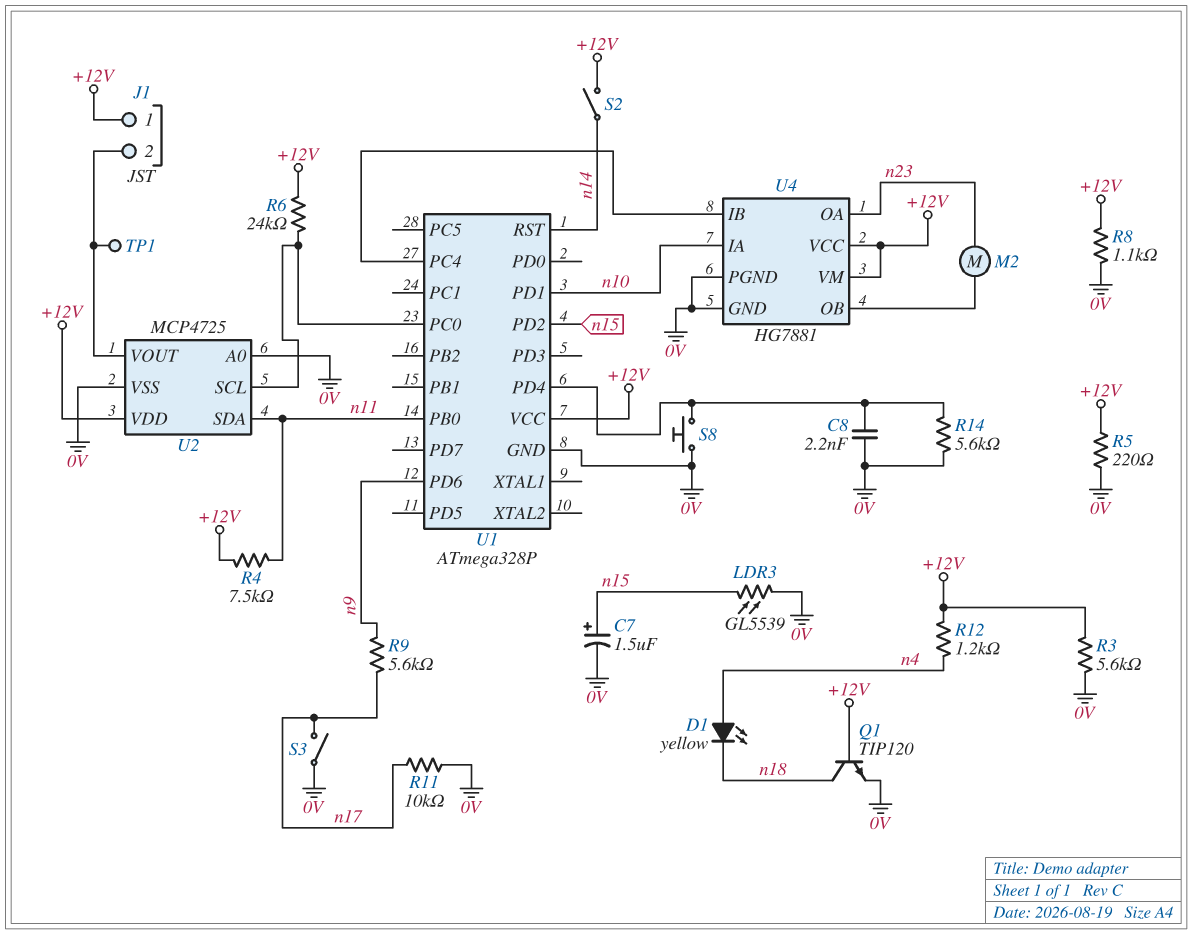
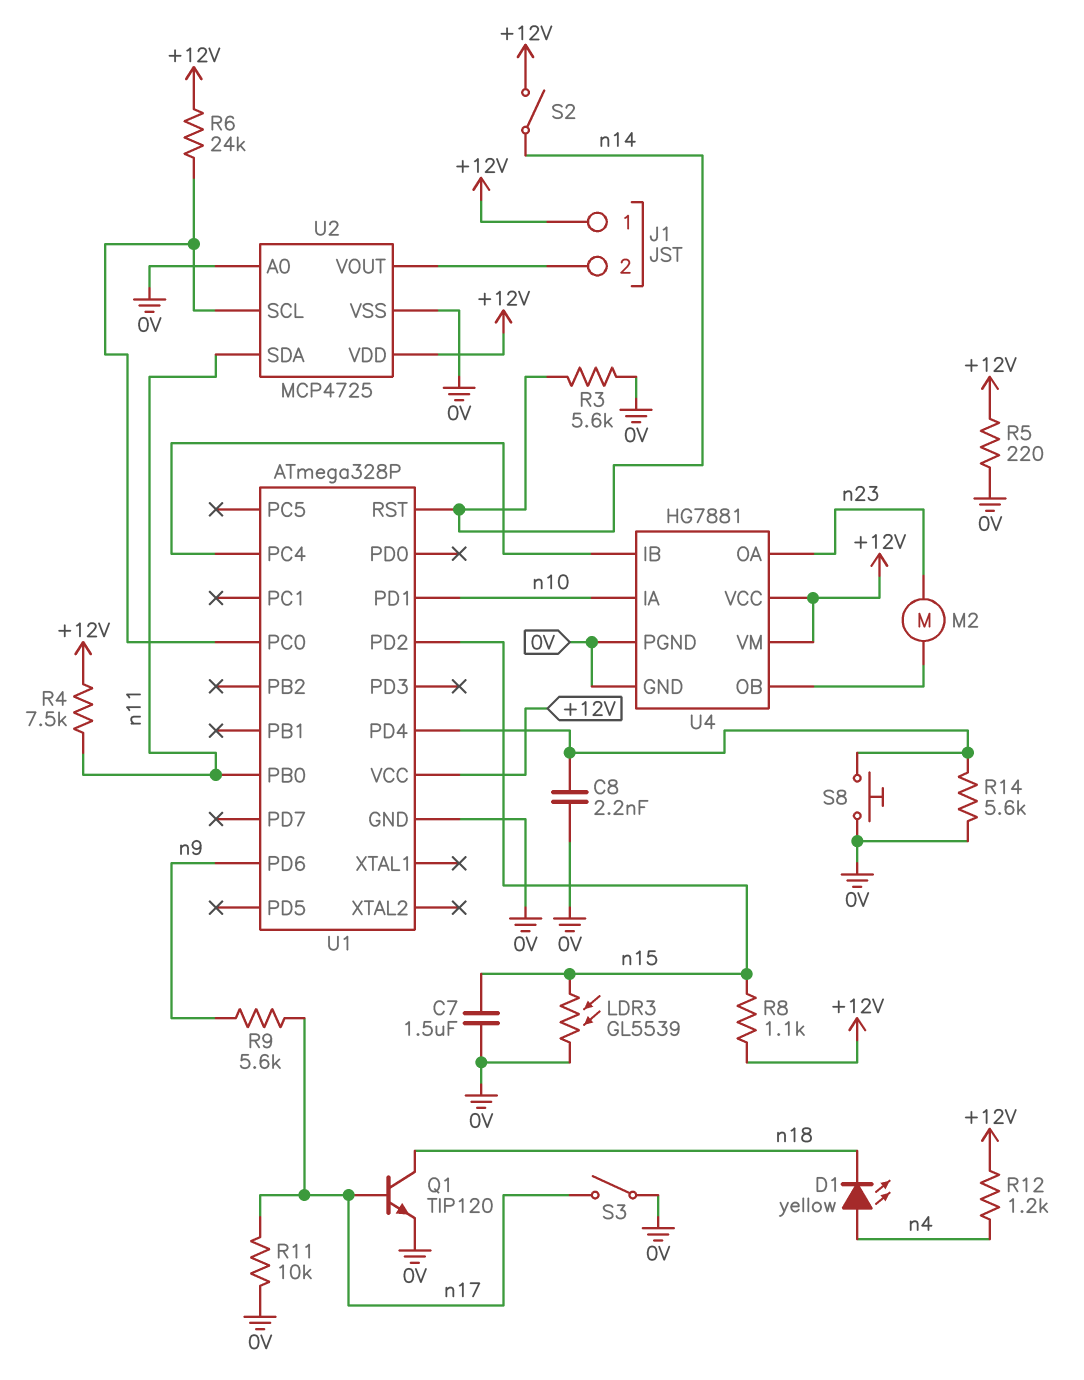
C7: 1.5uF (plus n15, minus 0V) -> 1.5uF (0V, n15)
Q1: NPN TIP120 (B +12V, C n18, E 0V) -> NPN TIP120 (B n17, C n18, E 0V)
R3: 5.6k (+12V, 0V) -> 5.6k (0V, n14)
R8: 1.1k (+12V, 0V) -> 1.1k (+12V, n15)
TP1: test point (J1/2) -> none

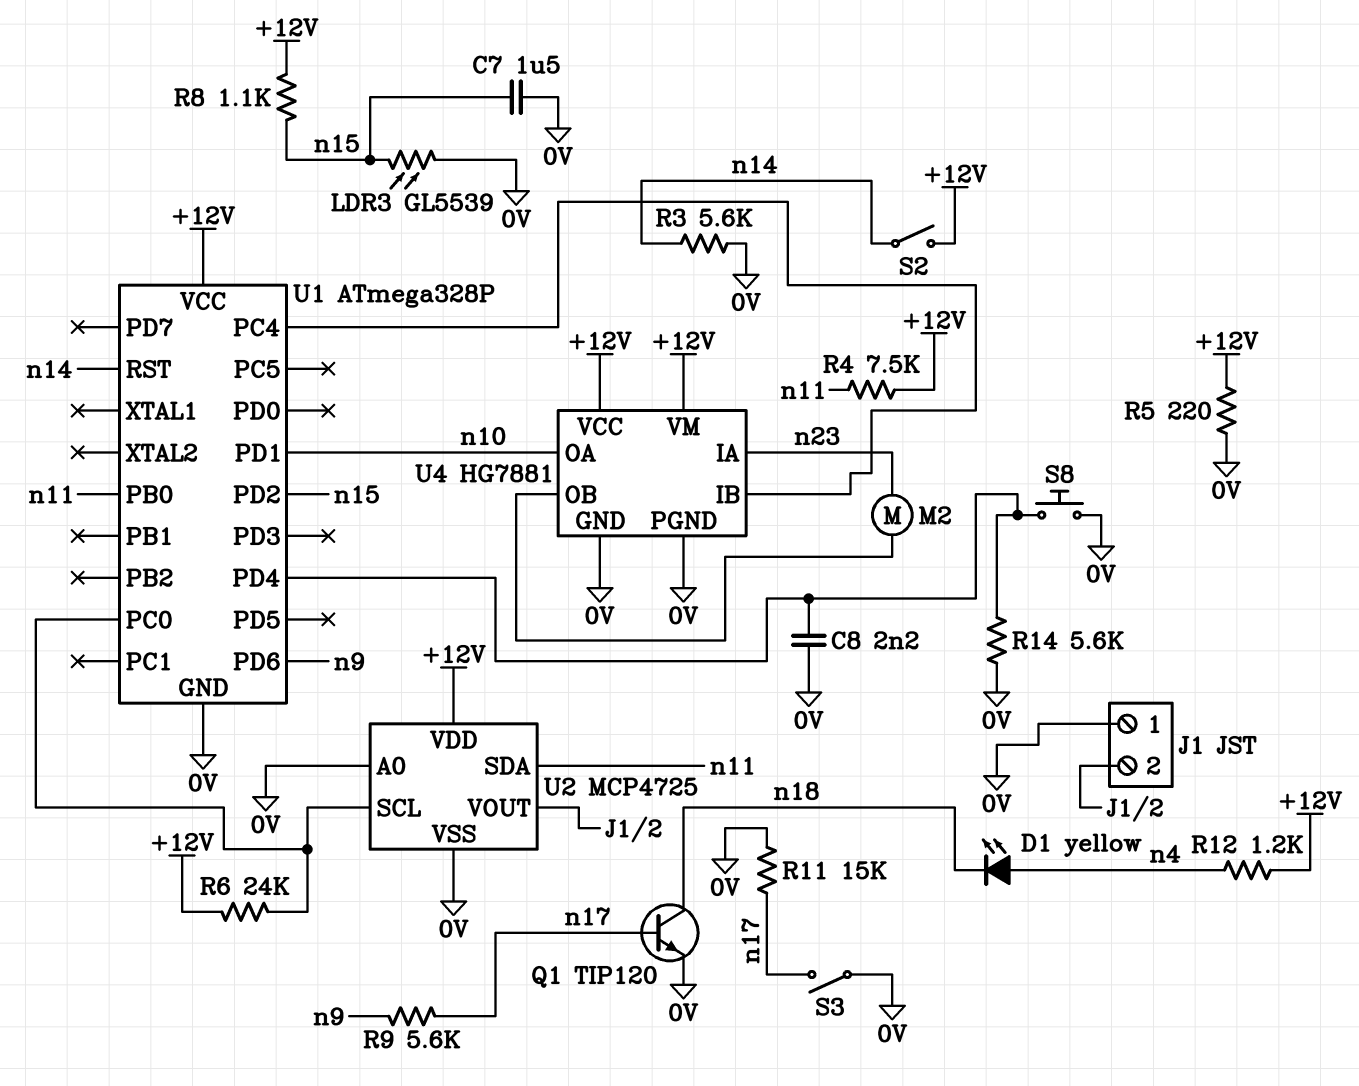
J1 pin 1: +12V -> 0V
R11: 10k (0V, n17) -> 15k (0V, n17)
U4 pin IA: n10 -> n23
U4 pin OA: n23 -> n10

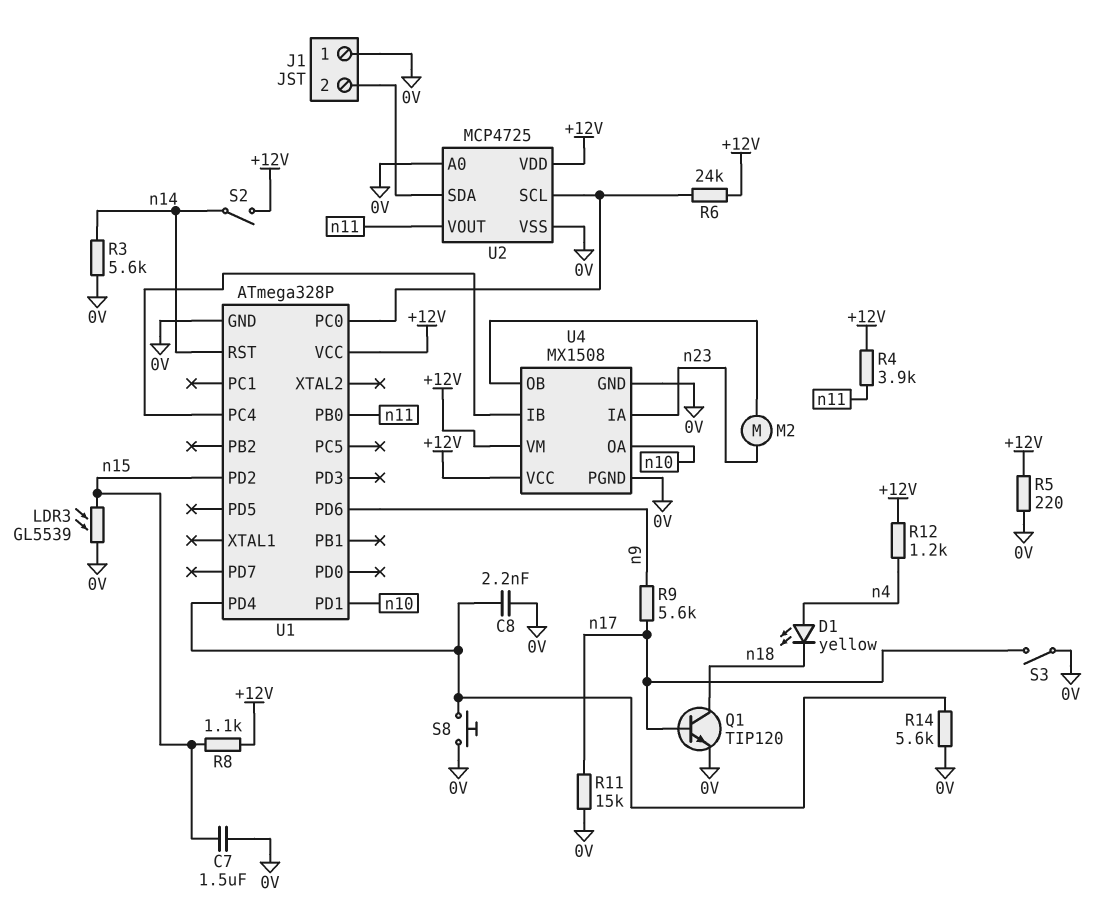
R4: 7.5k (+12V, n11) -> 3.9k (+12V, n11)
U2 pin SDA: n11 -> J1/2
U2 pin VOUT: J1/2 -> n11
U4: HG7881 -> MX1508

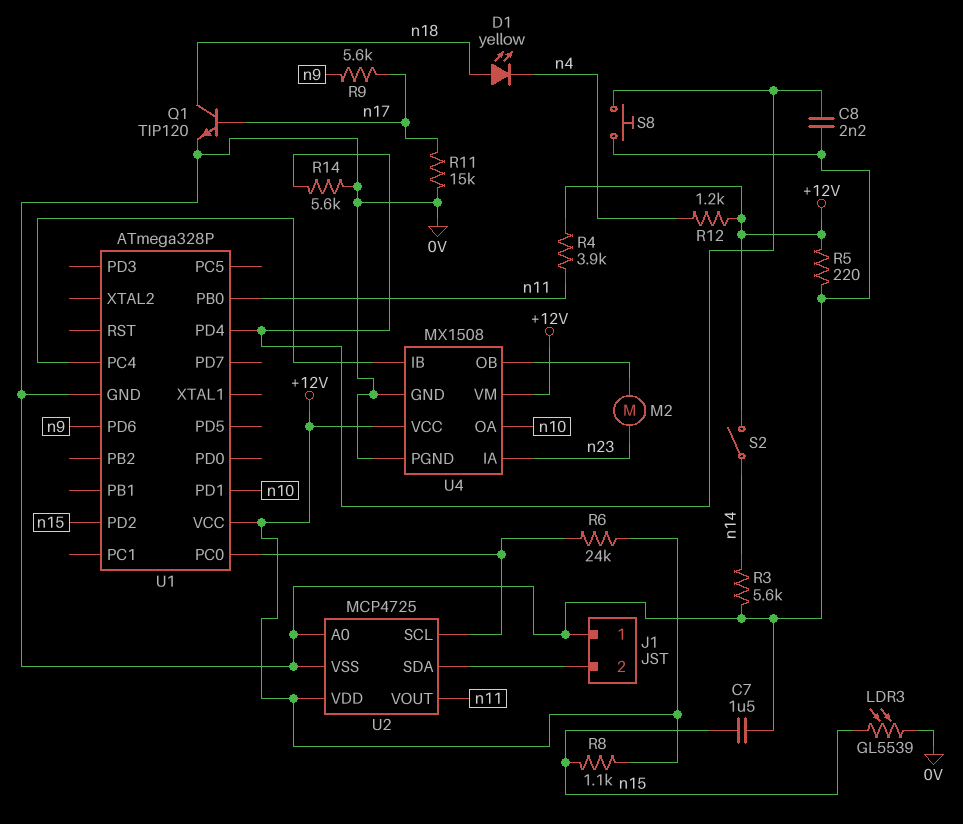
D1: LED yellow (A n4, K n18) -> LED yellow (A n18, K n4)
S3: switch (0V, n17) -> none
U1 pin RST: n14 -> none

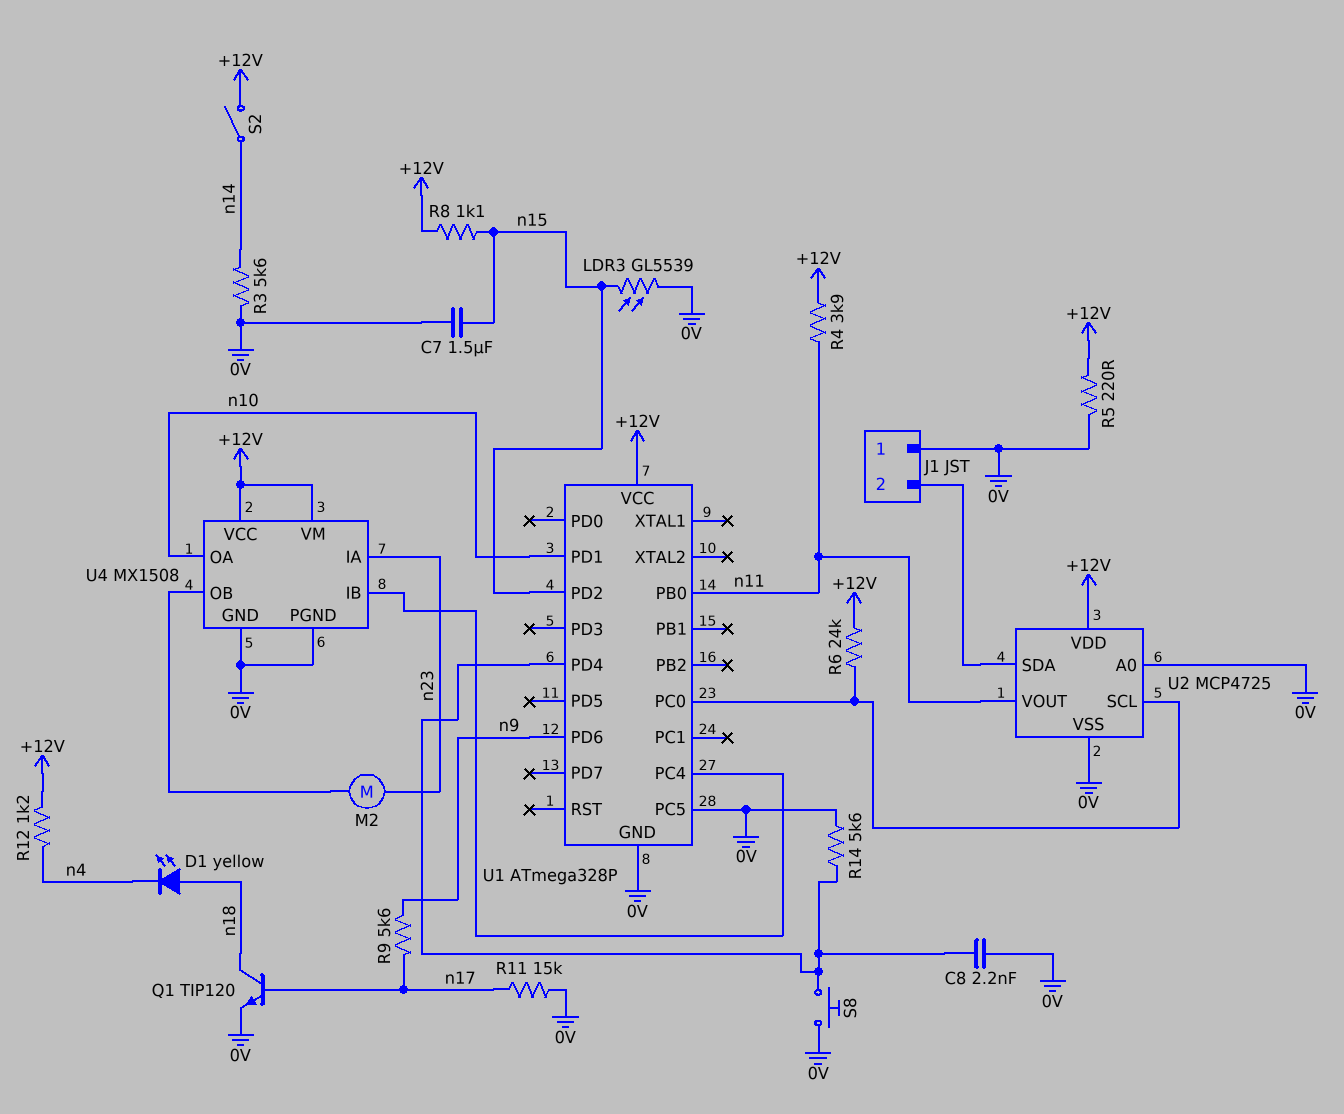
U1 pin PC5: none -> 0V

